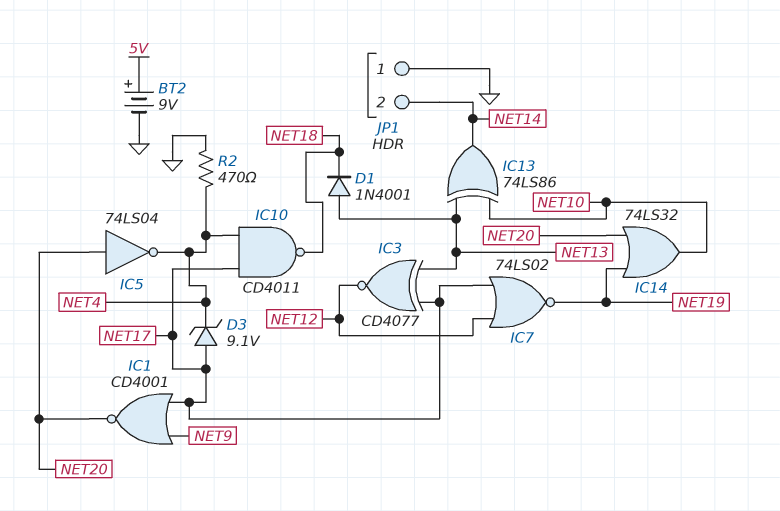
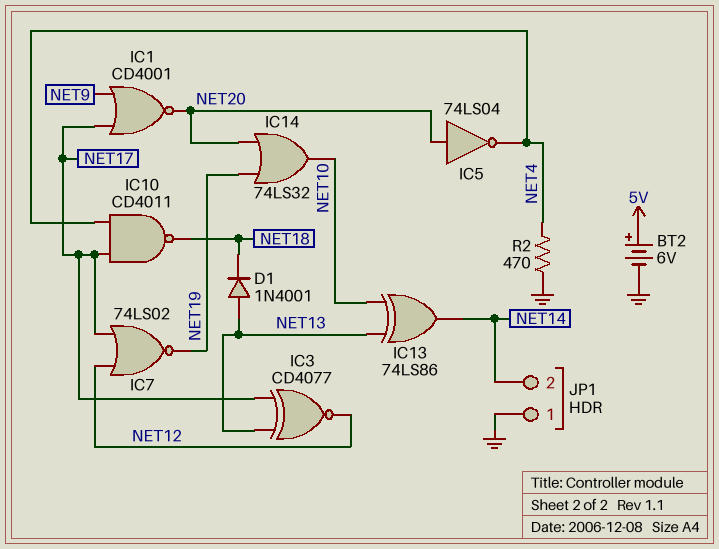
BT2: 9V (plus 5V, minus GND) -> 6V (plus 5V, minus GND)
D3: zener 9.1V (A NET17, K NET4) -> none

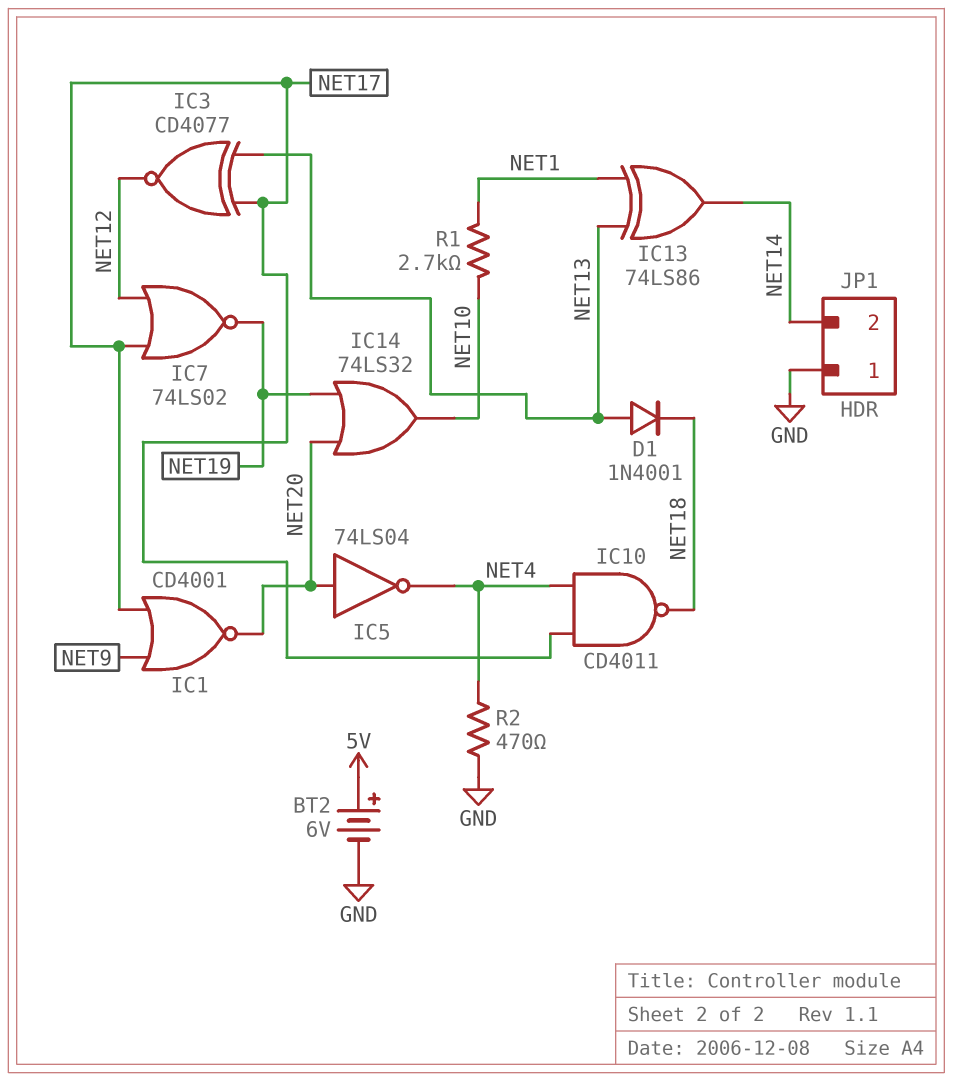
IC13: XOR 74LS86 (in NET10, in NET13, out NET14) -> XOR 74LS86 (in NET1, in NET13, out NET14)
R1: none -> 2.7k (NET1, NET10)

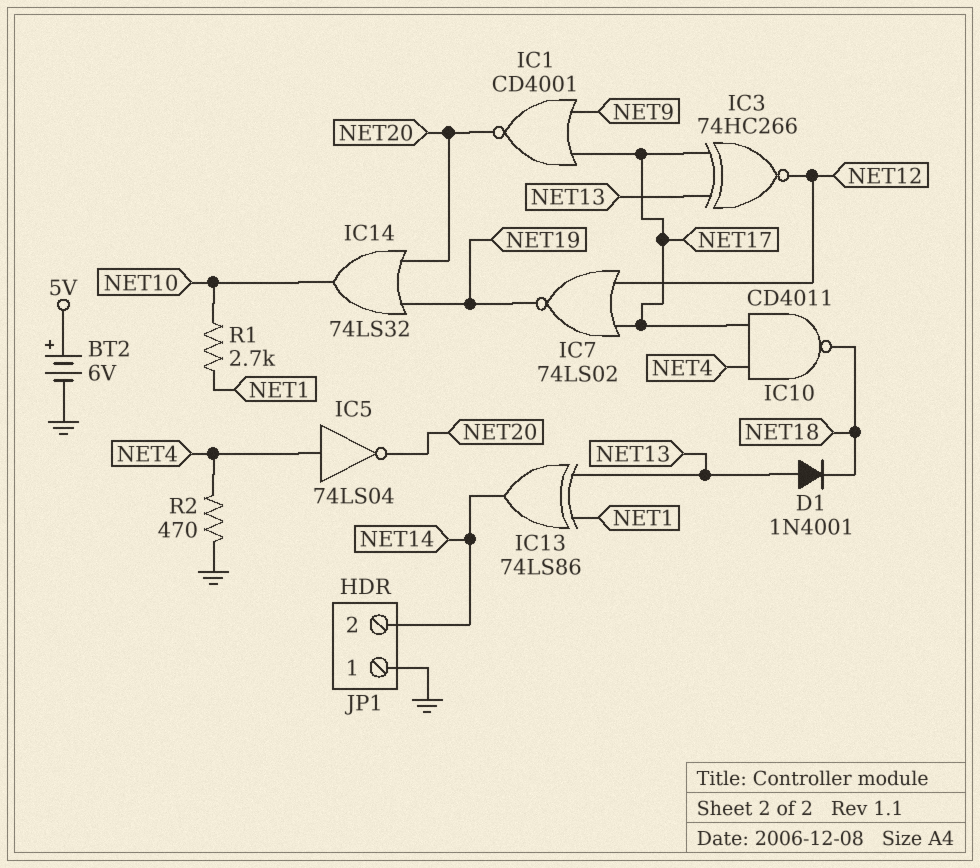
IC3: XNOR CD4077 (in NET13, in NET17, out NET12) -> XNOR 74HC266 (in NET13, in NET17, out NET12)
IC5: NOT 74LS04 (in NET20, out NET4) -> NOT 74LS04 (in NET4, out NET20)

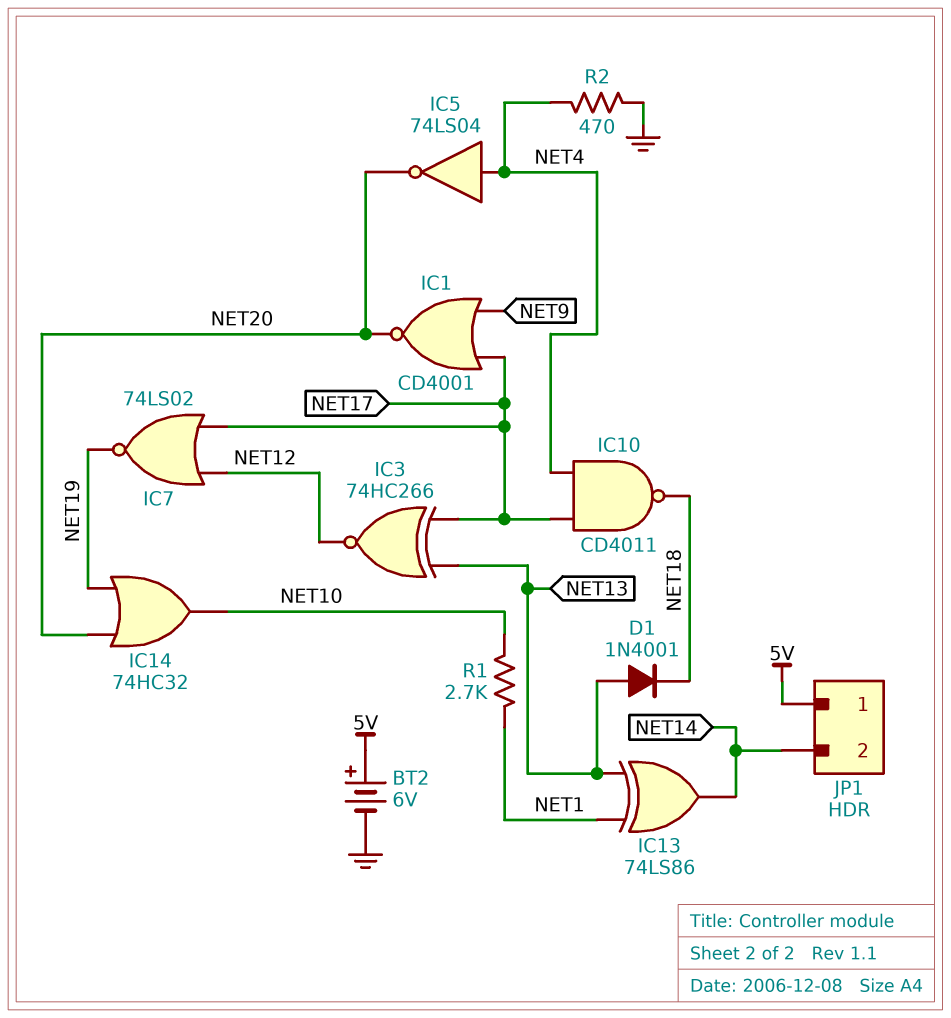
IC14: OR 74LS32 (in NET19, in NET20, out NET10) -> OR 74HC32 (in NET19, in NET20, out NET10)
JP1 pin 1: GND -> 5V

